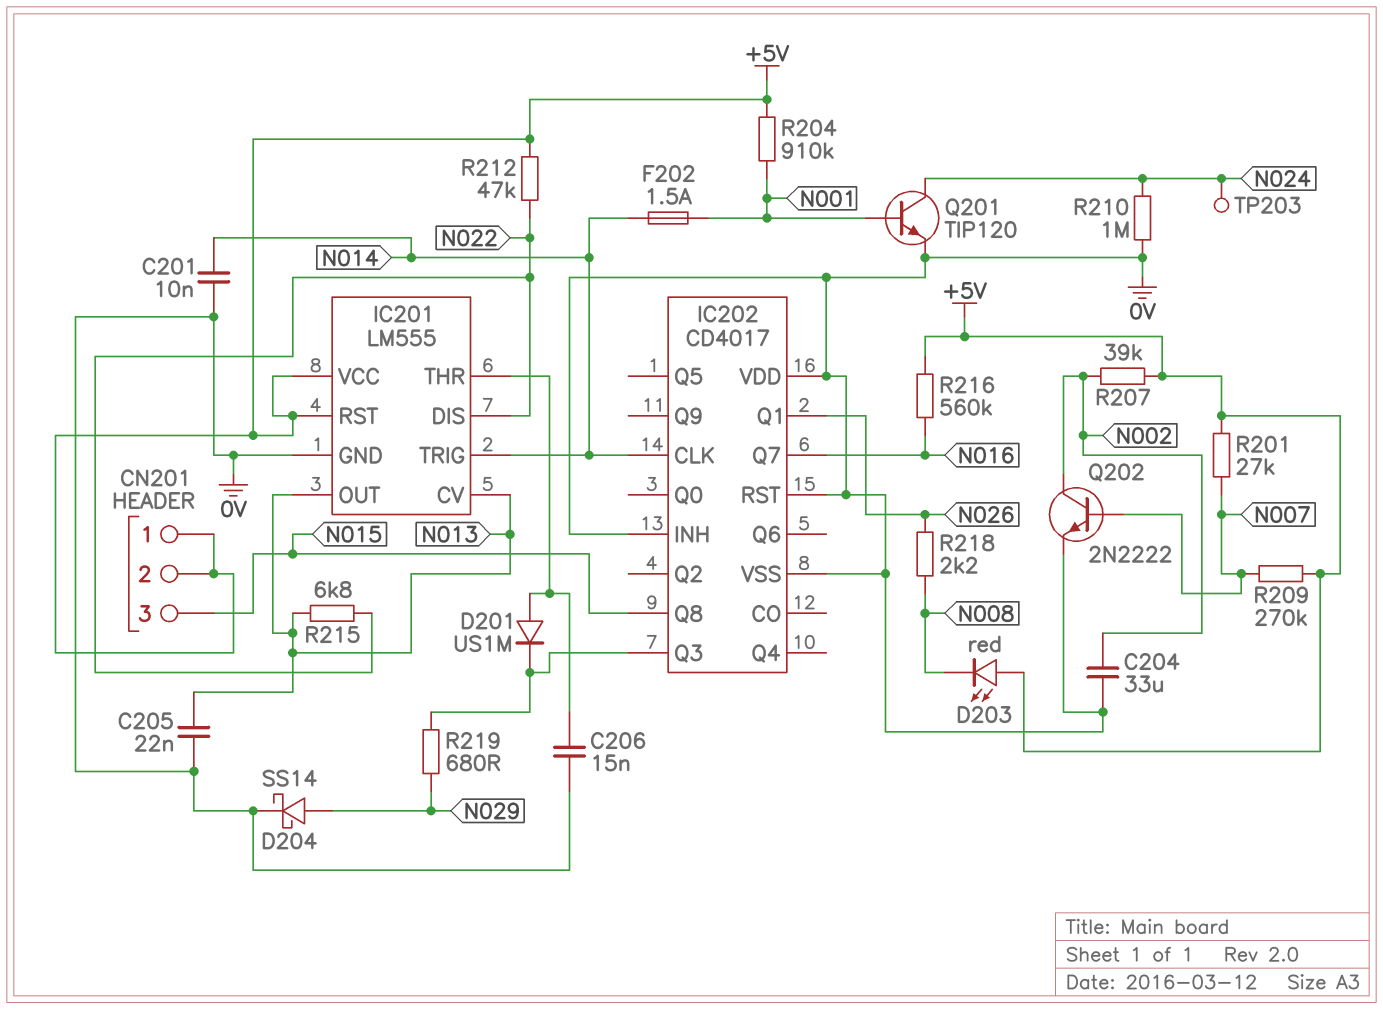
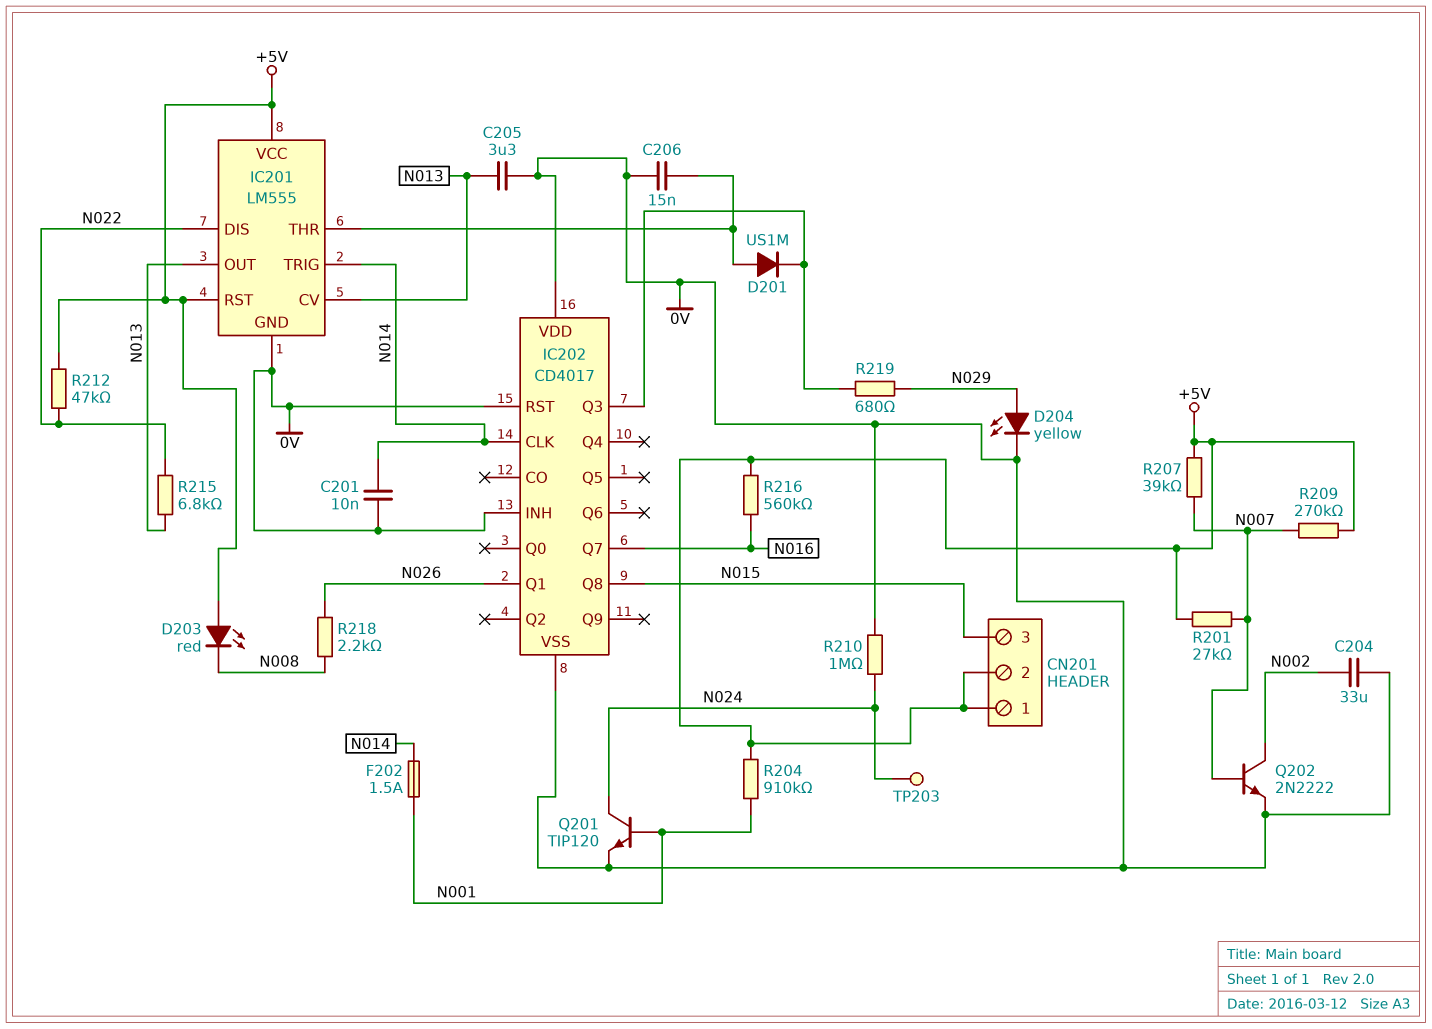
C205: 22nF (0V, N013) -> 3.3uF (0V, N013)
D204: schottky SS14 (A N029, K 0V) -> LED yellow (A N029, K 0V)
R207: 39k (+5V, N002) -> 39k (+5V, N007)

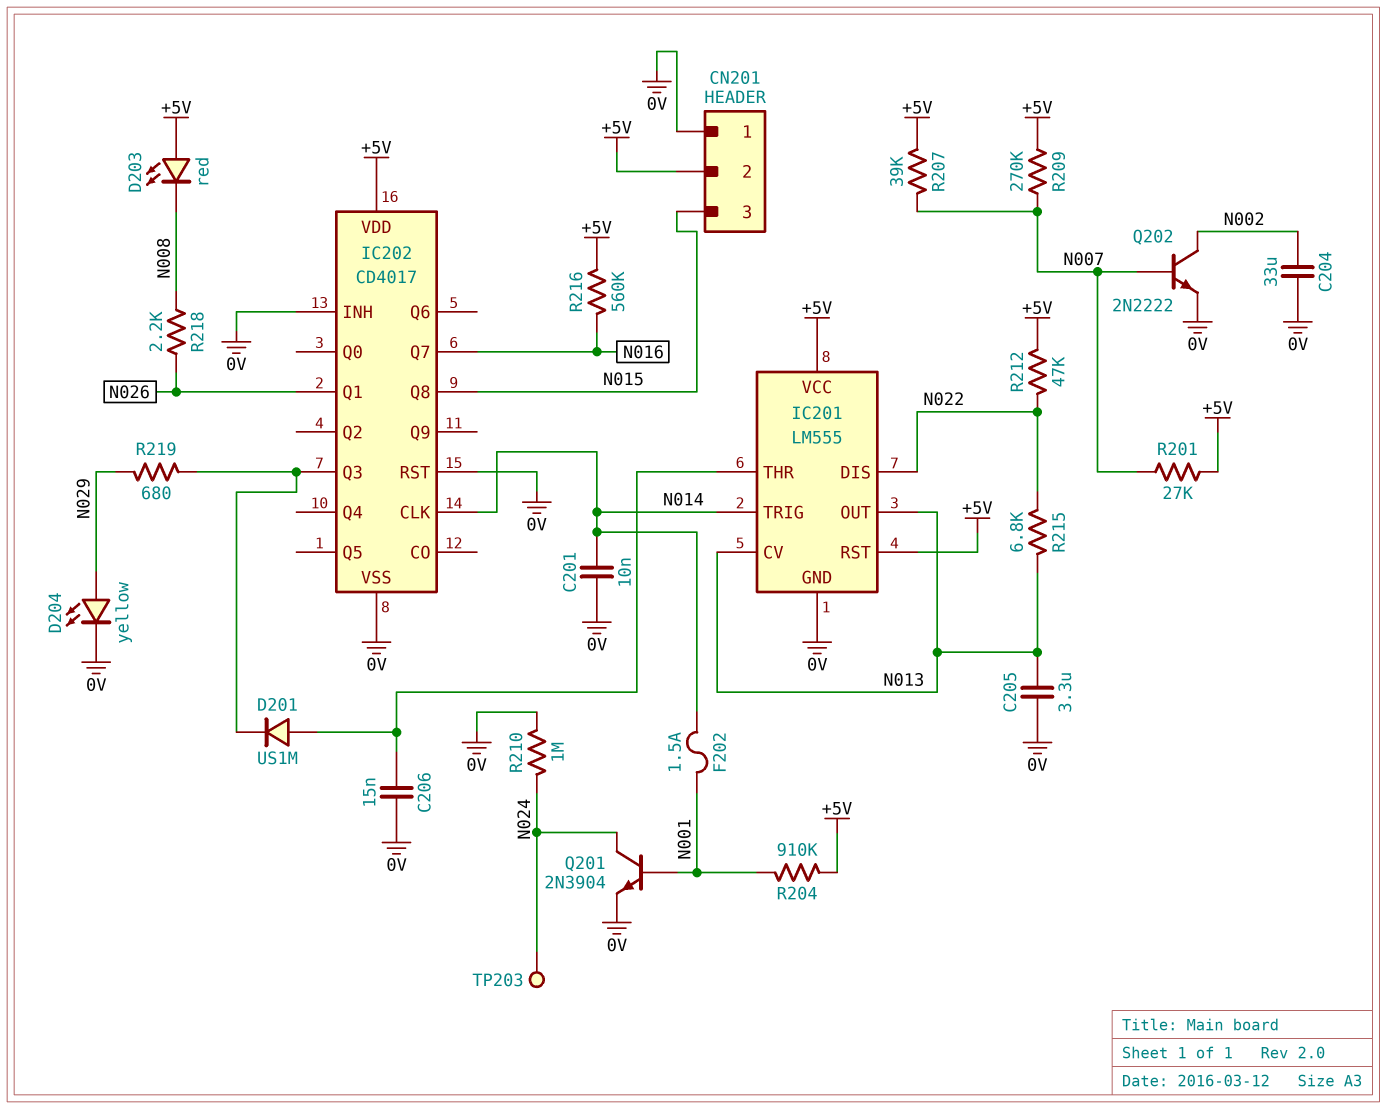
CN201 pin 1: +5V -> 0V
IC202 pin VDD: 0V -> +5V
Q201: NPN TIP120 (B N001, C N024, E 0V) -> NPN 2N3904 (B N001, C N024, E 0V)

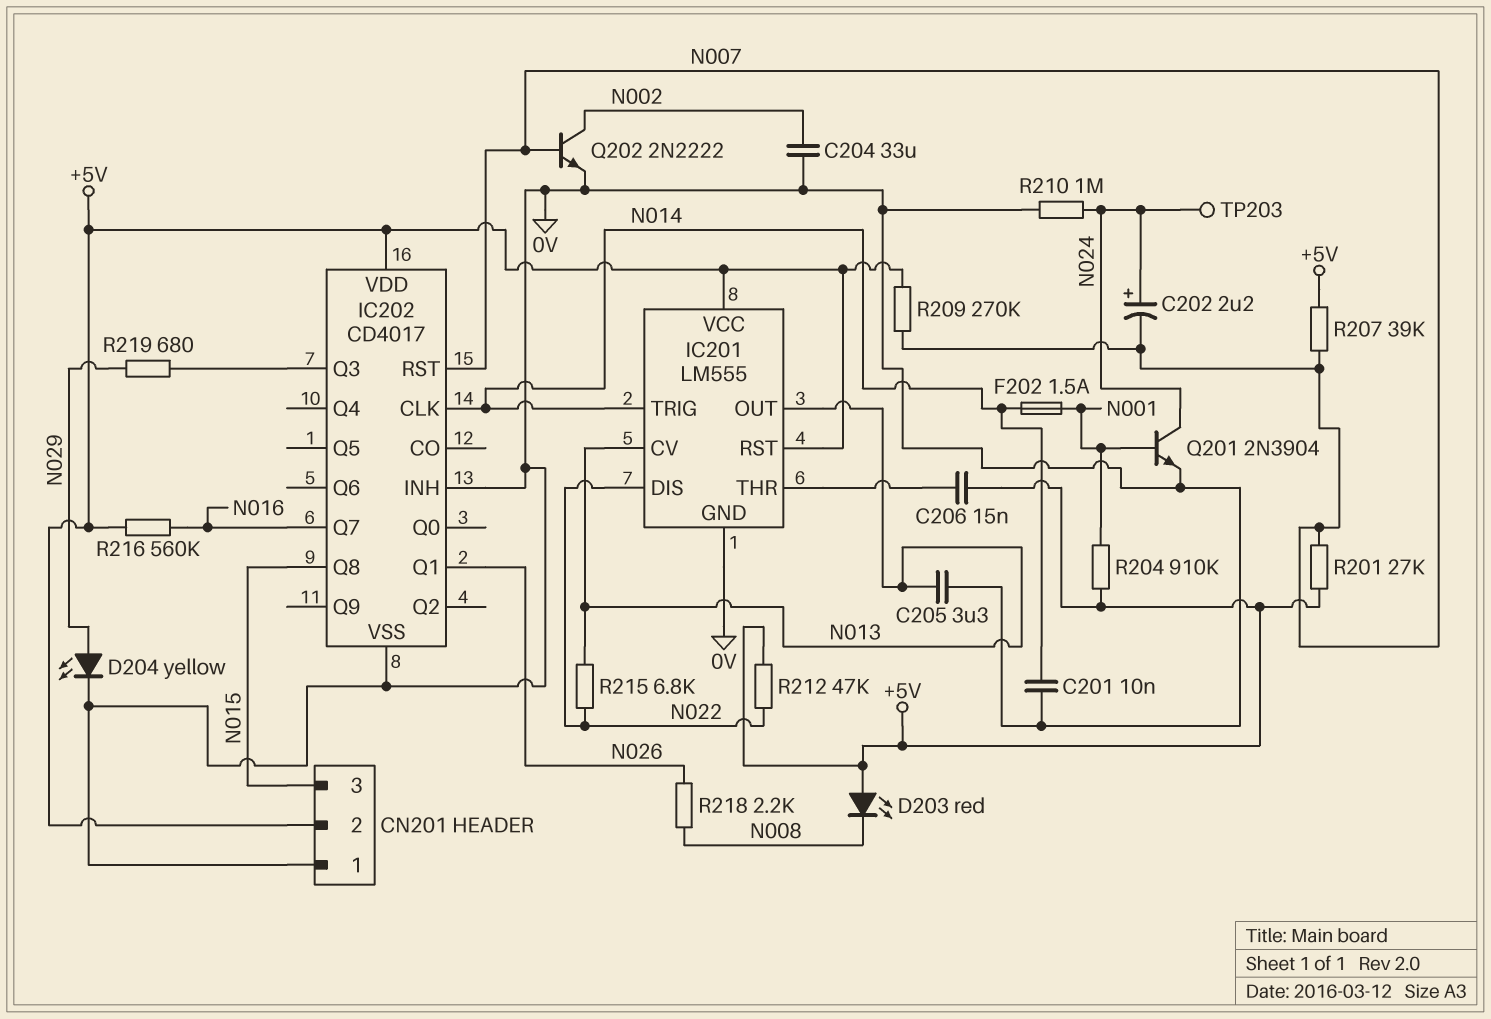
C202: none -> 2.2uF (plus N024, minus N007)
C206: 15nF (0V, IC201/THR) -> 15nF (+5V, IC201/THR)
D201: diode US1M (A IC201/THR, K IC202/Q3) -> none
IC202 pin RST: 0V -> N007

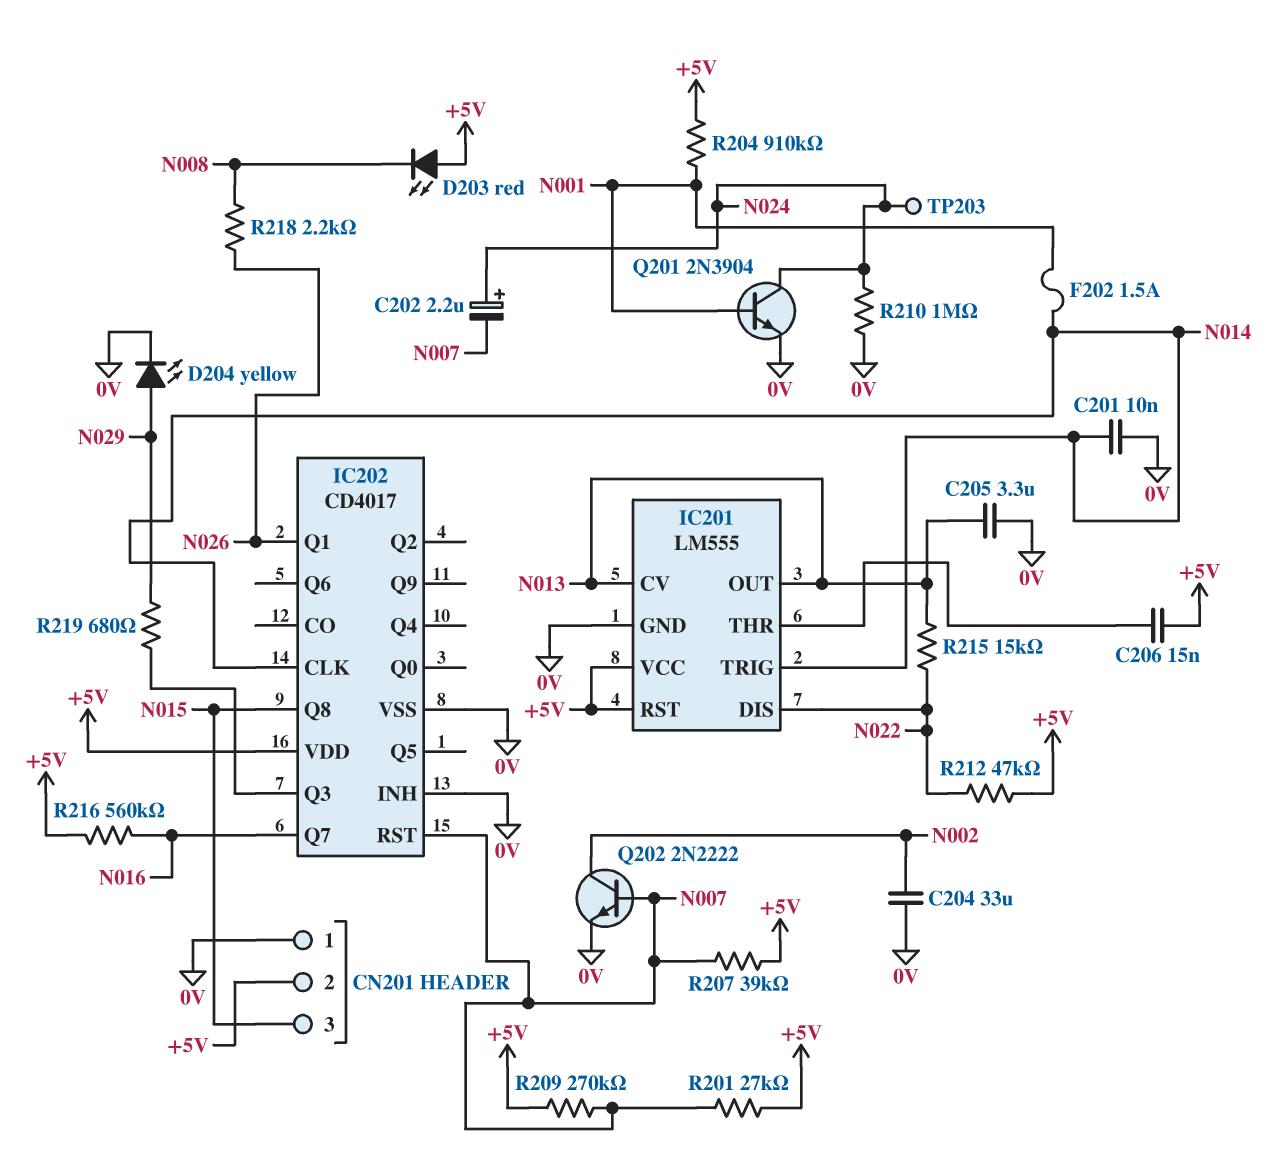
R215: 6.8k (N013, N022) -> 15k (N013, N022)

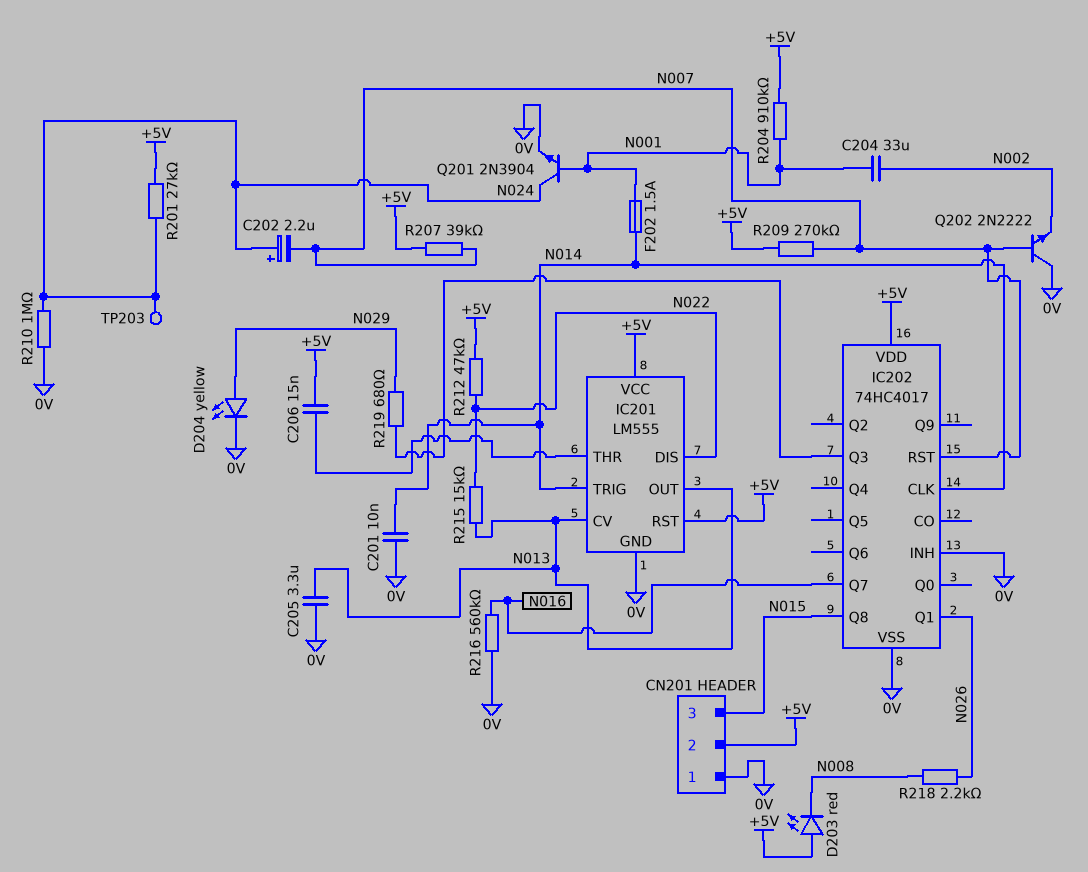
C204: 33uF (0V, N002) -> 33uF (N001, N002)
IC202: CD4017 -> 74HC4017
Q202: NPN 2N2222 (B N007, C N002, E 0V) -> NPN 2N2222 (B N007, C 0V, E N002)
R201: 27k (+5V, N007) -> 27k (+5V, N024)
R216: 560k (+5V, N016) -> 560k (0V, N016)

